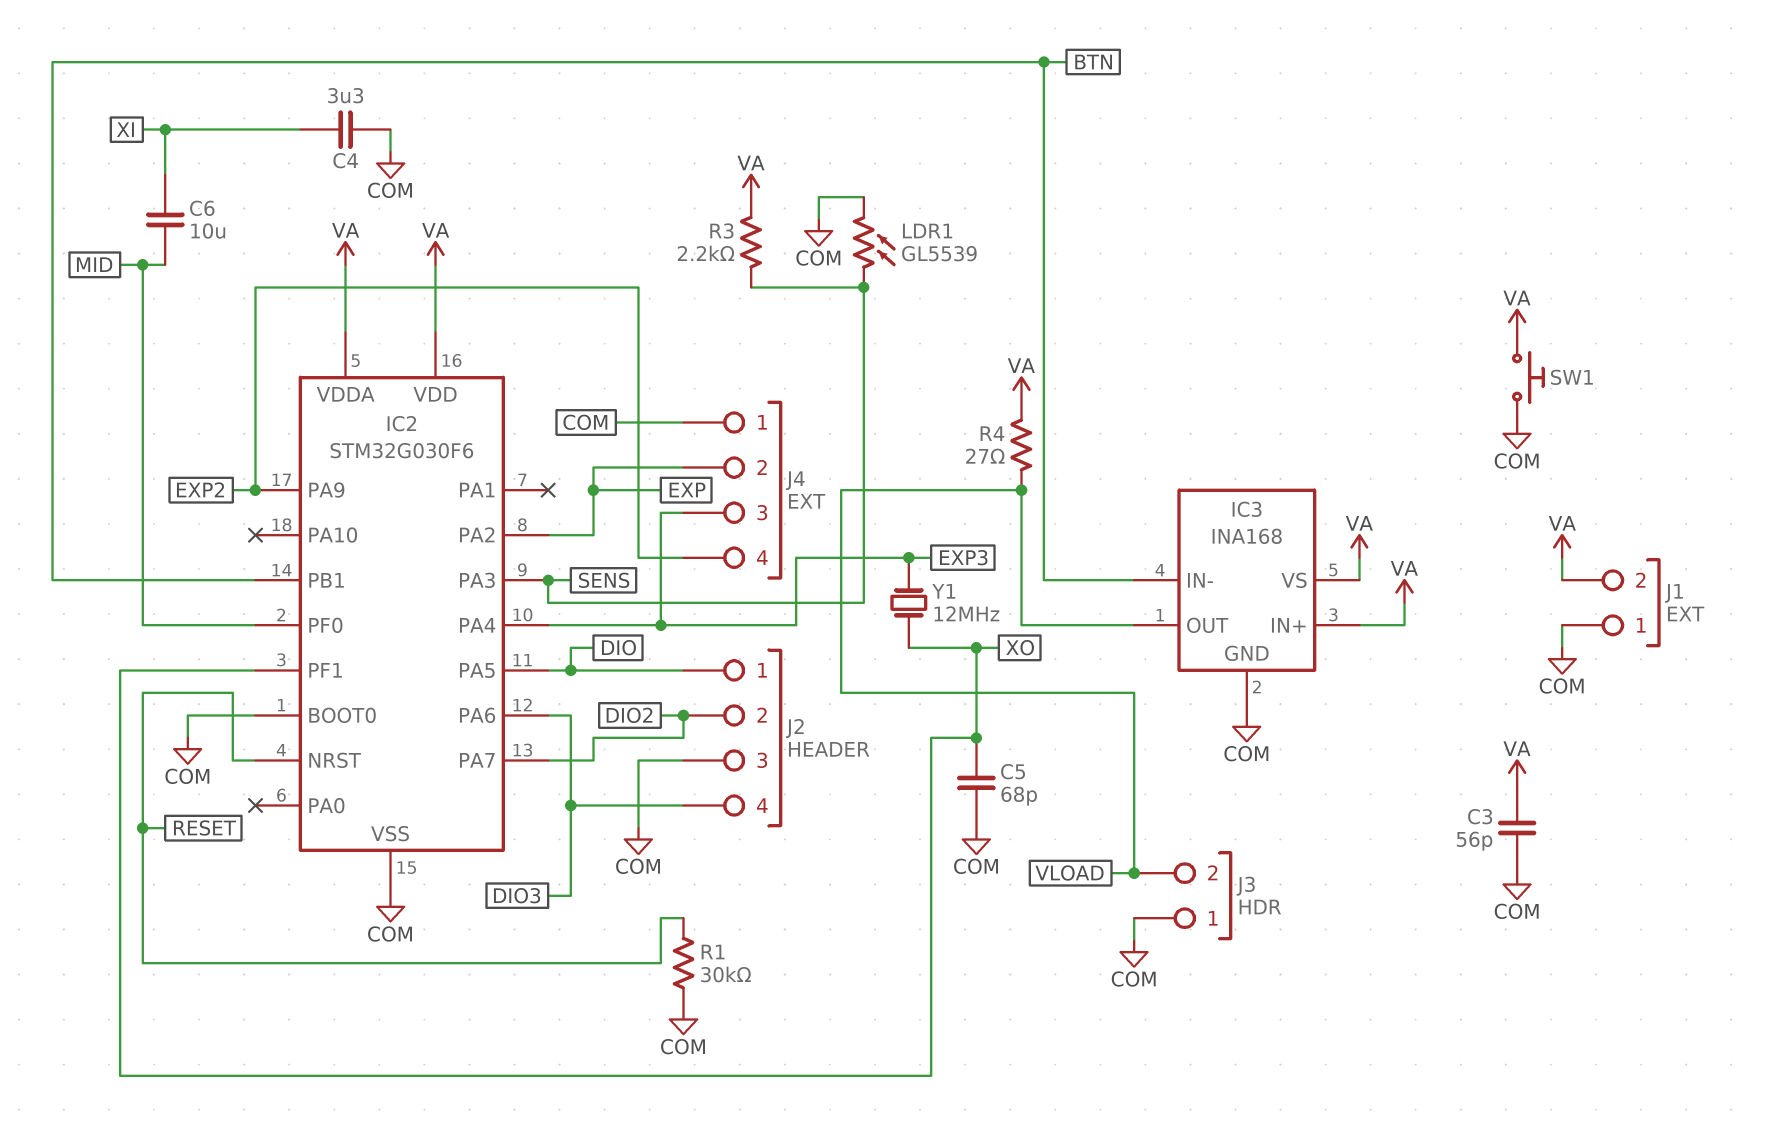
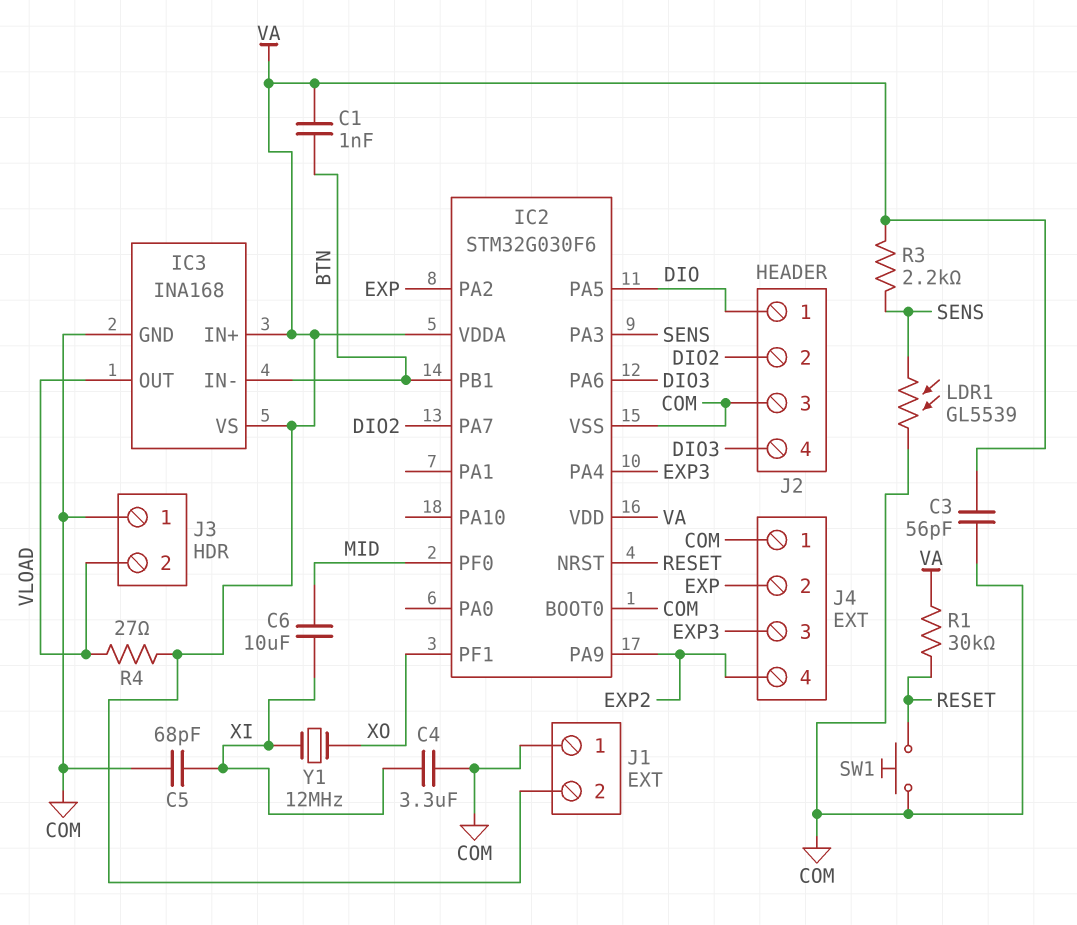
C1: none -> 1nF (BTN, VA)
C5: 68pF (COM, XO) -> 68pF (COM, XI)
R1: 30k (COM, RESET) -> 30k (RESET, VA)
SW1: button (COM, VA) -> button (COM, RESET)
Y1: 12MHz (EXP3, XO) -> 12MHz (XI, XO)

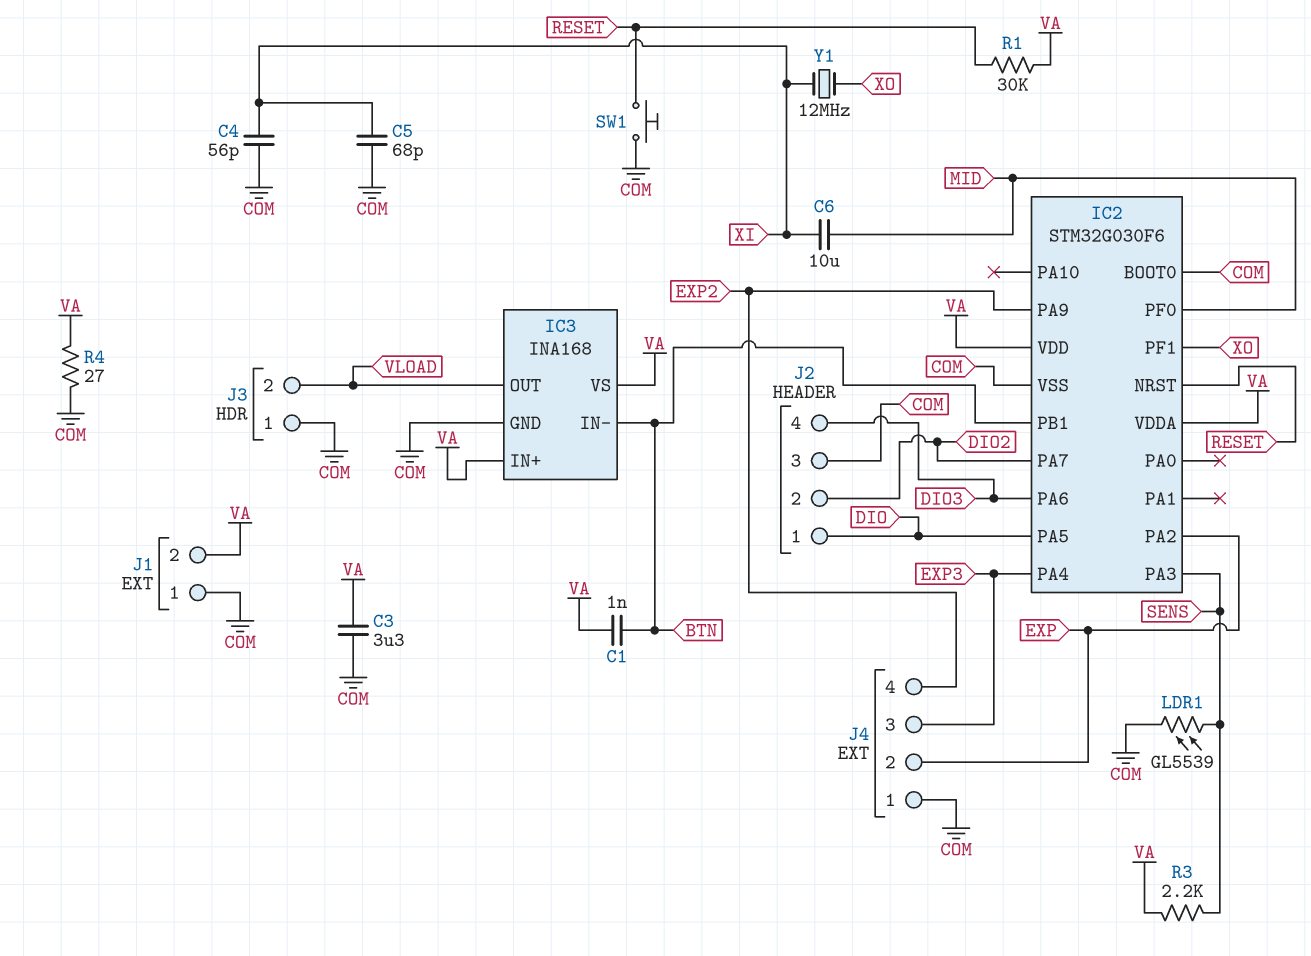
C3: 56pF (COM, VA) -> 3.3uF (COM, VA)
C4: 3.3uF (COM, XI) -> 56pF (COM, XI)
R4: 27 (VA, VLOAD) -> 27 (COM, VA)

